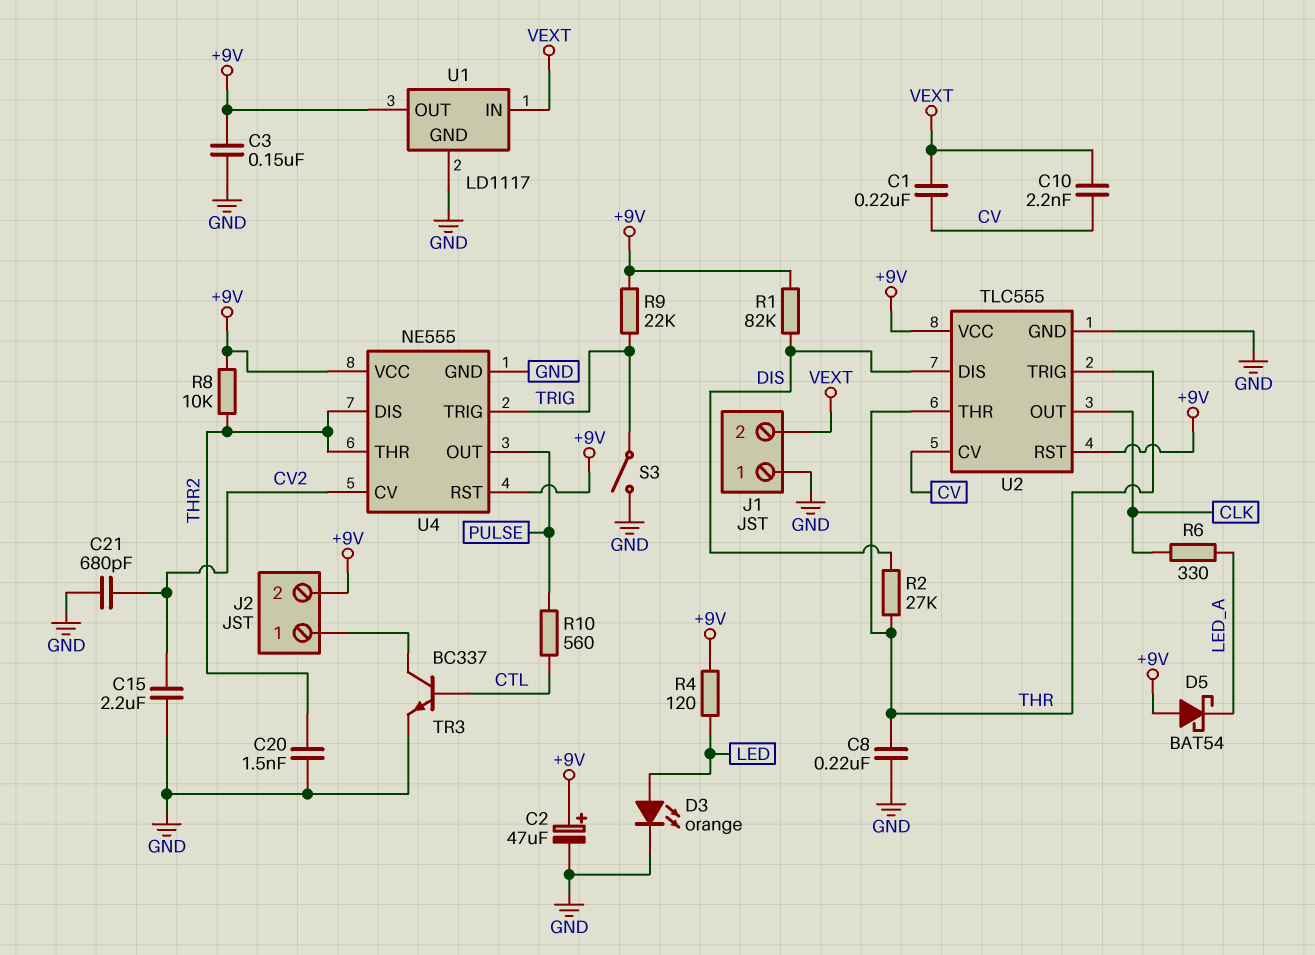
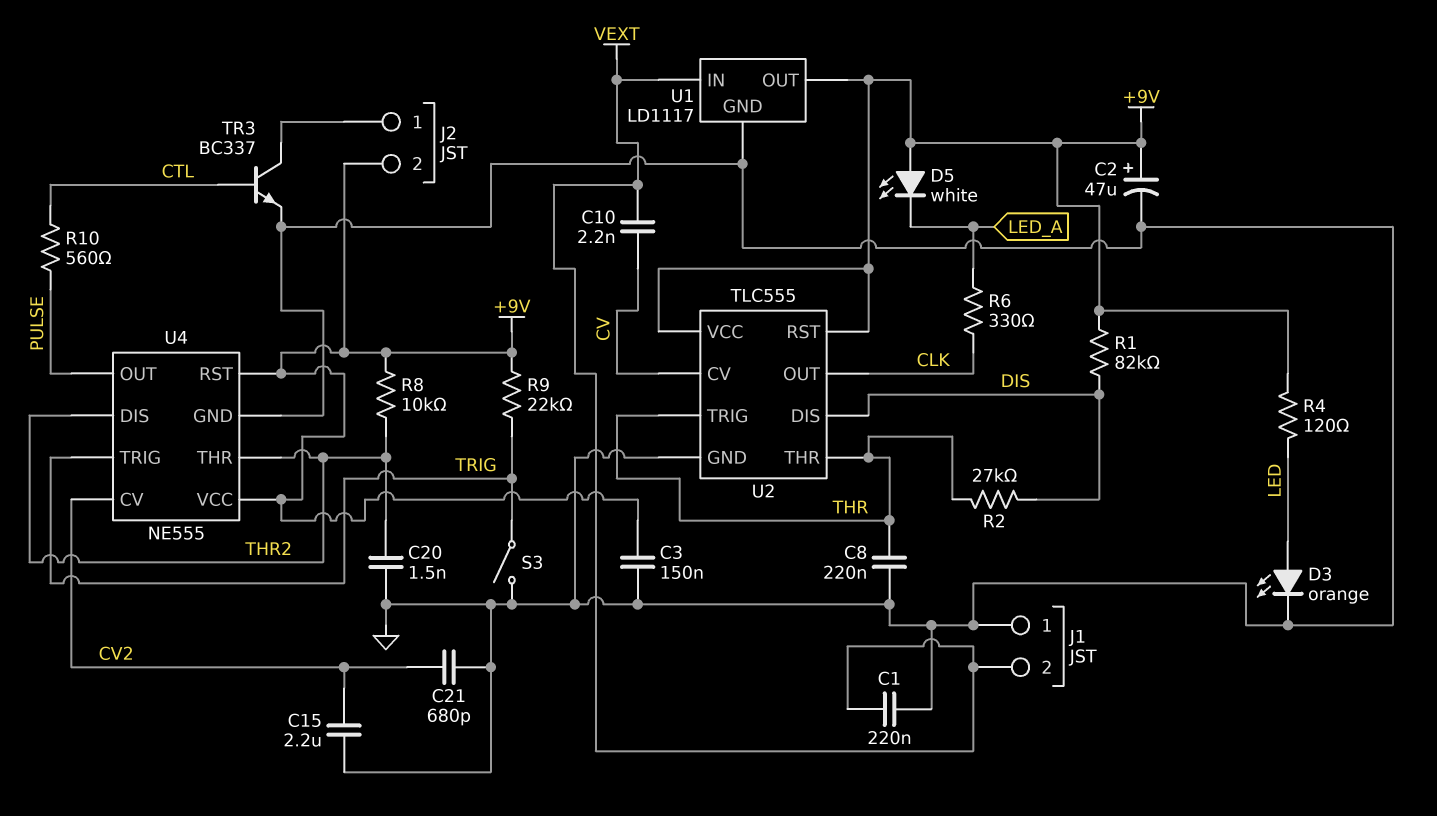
C1: 220nF (CV, VEXT) -> 220nF (GND, VEXT)
D5: schottky BAT54 (A +9V, K LED_A) -> LED white (A +9V, K LED_A)

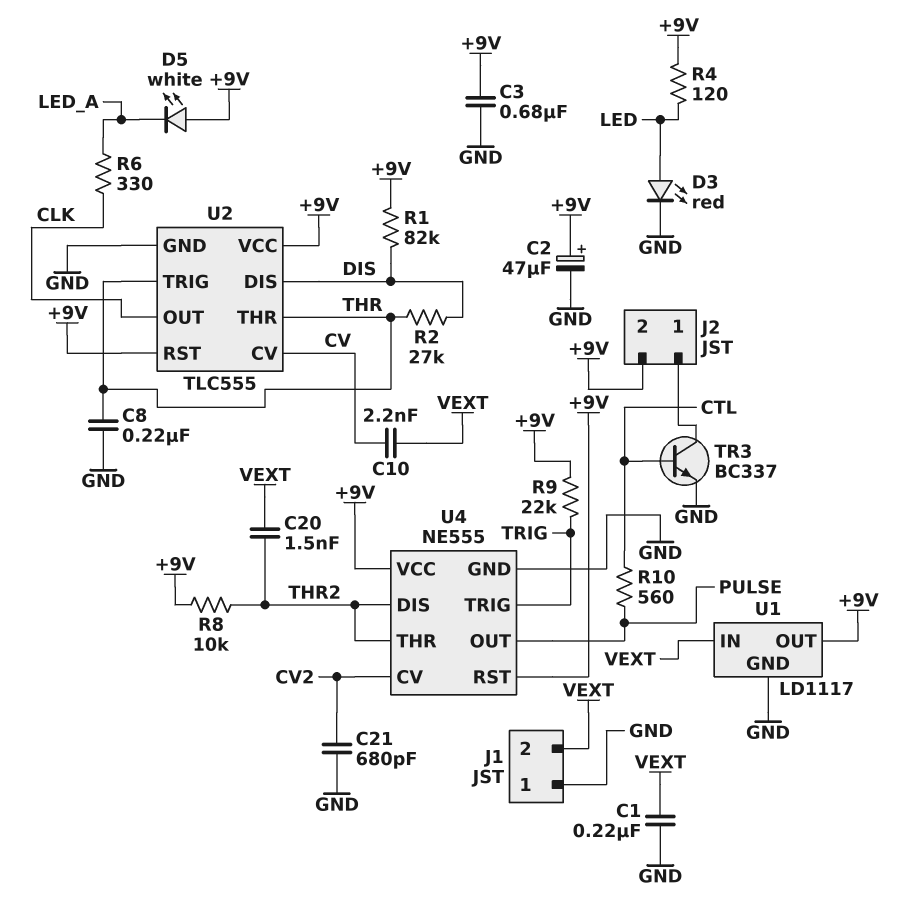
C3: 150nF (+9V, GND) -> 680nF (+9V, GND)
C15: 2.2uF (CV2, GND) -> none
C20: 1.5nF (GND, THR2) -> 1.5nF (THR2, VEXT)
D3: LED orange (A LED, K GND) -> LED red (A LED, K GND)
S3: switch (GND, TRIG) -> none

